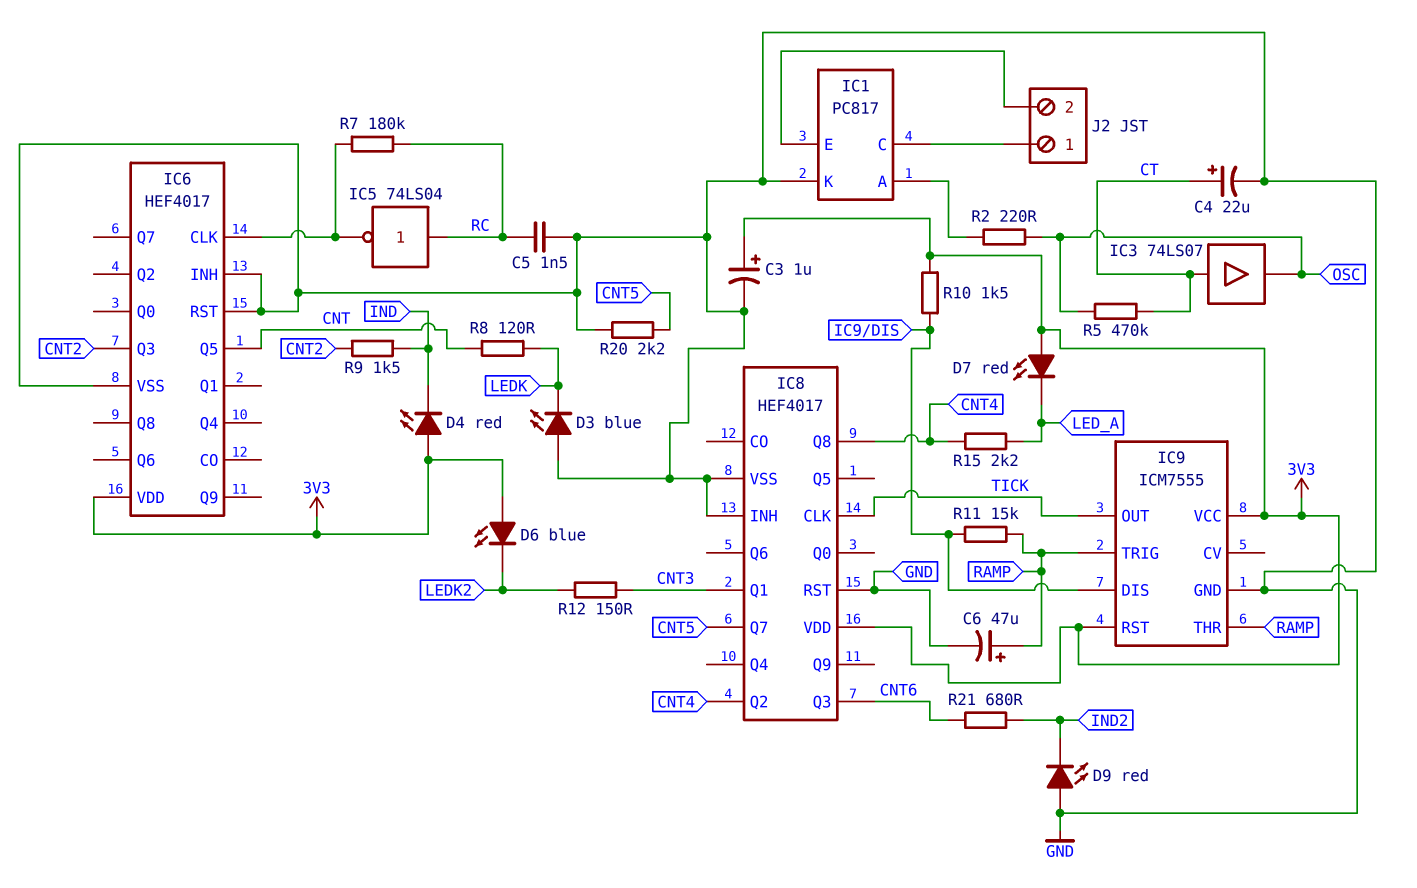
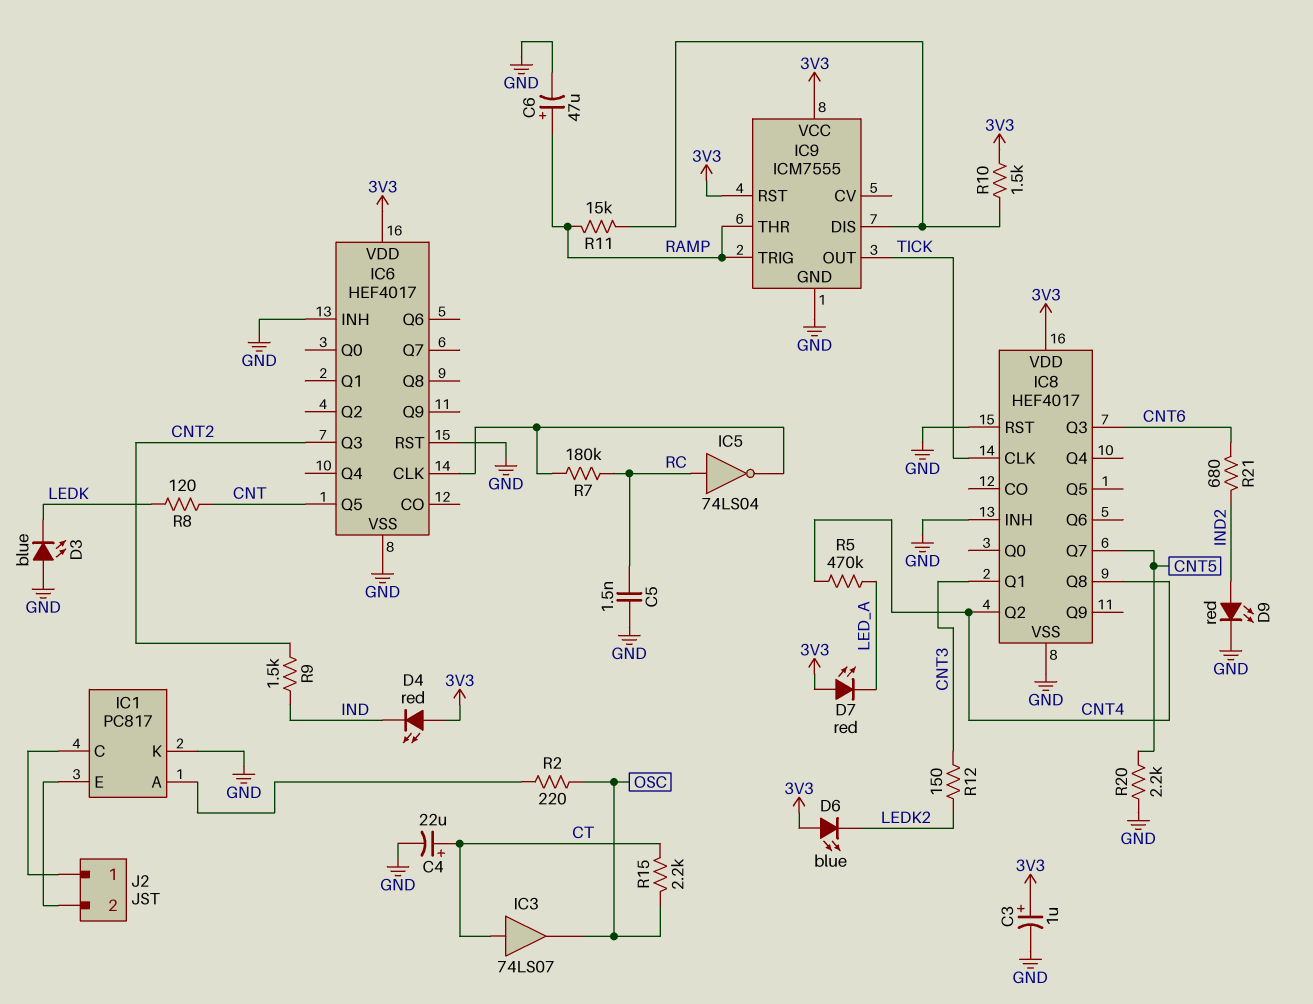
D9: LED red (A GND, K IND2) -> LED red (A IND2, K GND)
R5: 470k (CT, OSC) -> 470k (CNT4, LED_A)
R15: 2.2k (CNT4, LED_A) -> 2.2k (CT, OSC)

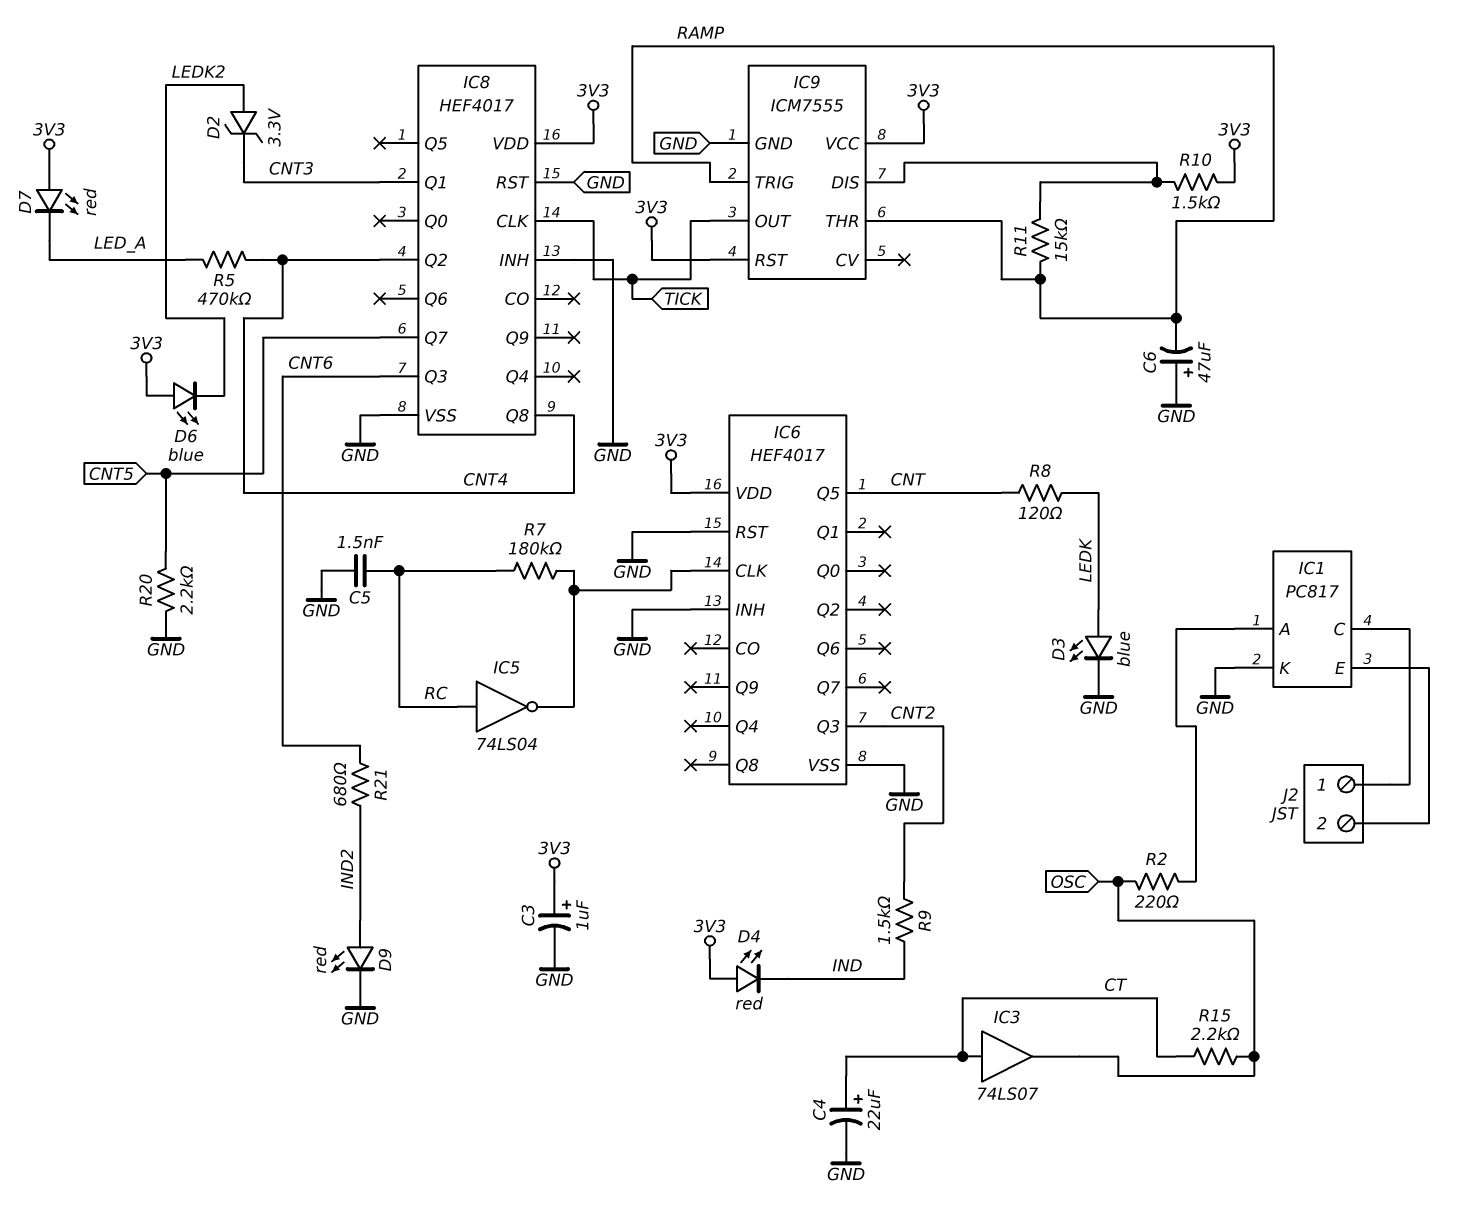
C6: 47uF (plus RAMP, minus GND) -> 47uF (plus GND, minus RAMP)
D2: none -> zener 3.3V (A LEDK2, K CNT3)
D3: LED blue (A GND, K LEDK) -> LED blue (A LEDK, K GND)
R12: 150 (CNT3, LEDK2) -> none

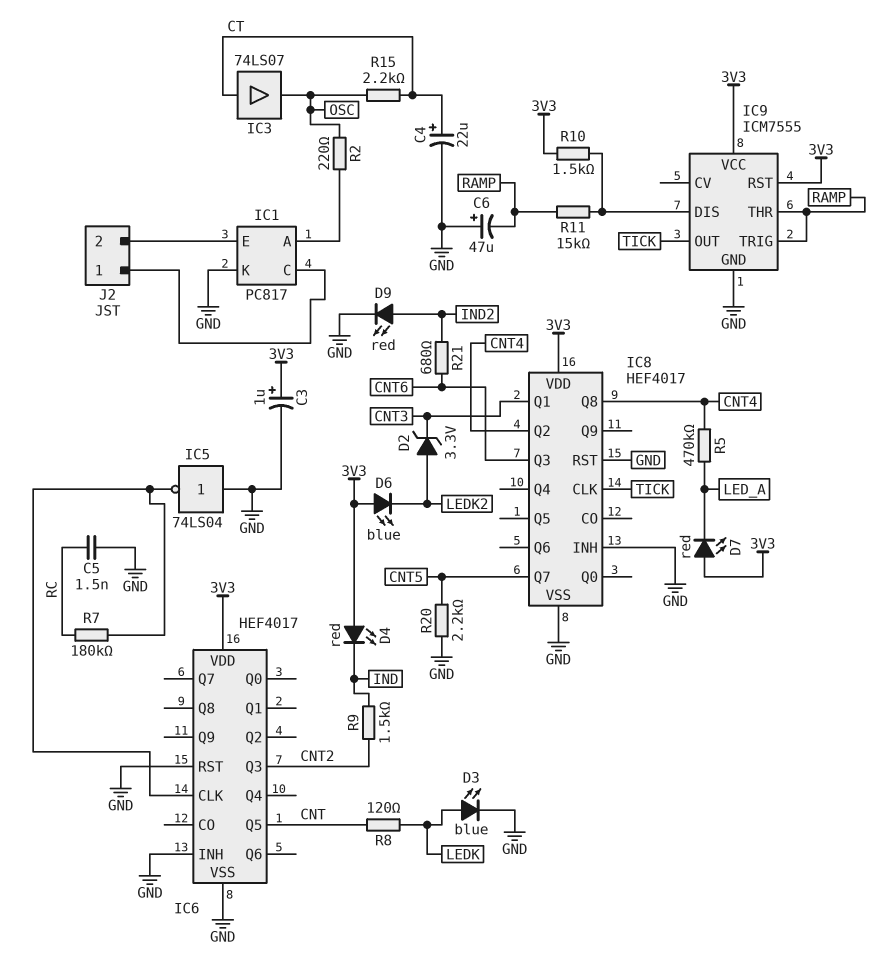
IC5: NOT 74LS04 (in RC, out IC6/CLK) -> NOT 74LS04 (in GND, out IC6/CLK)

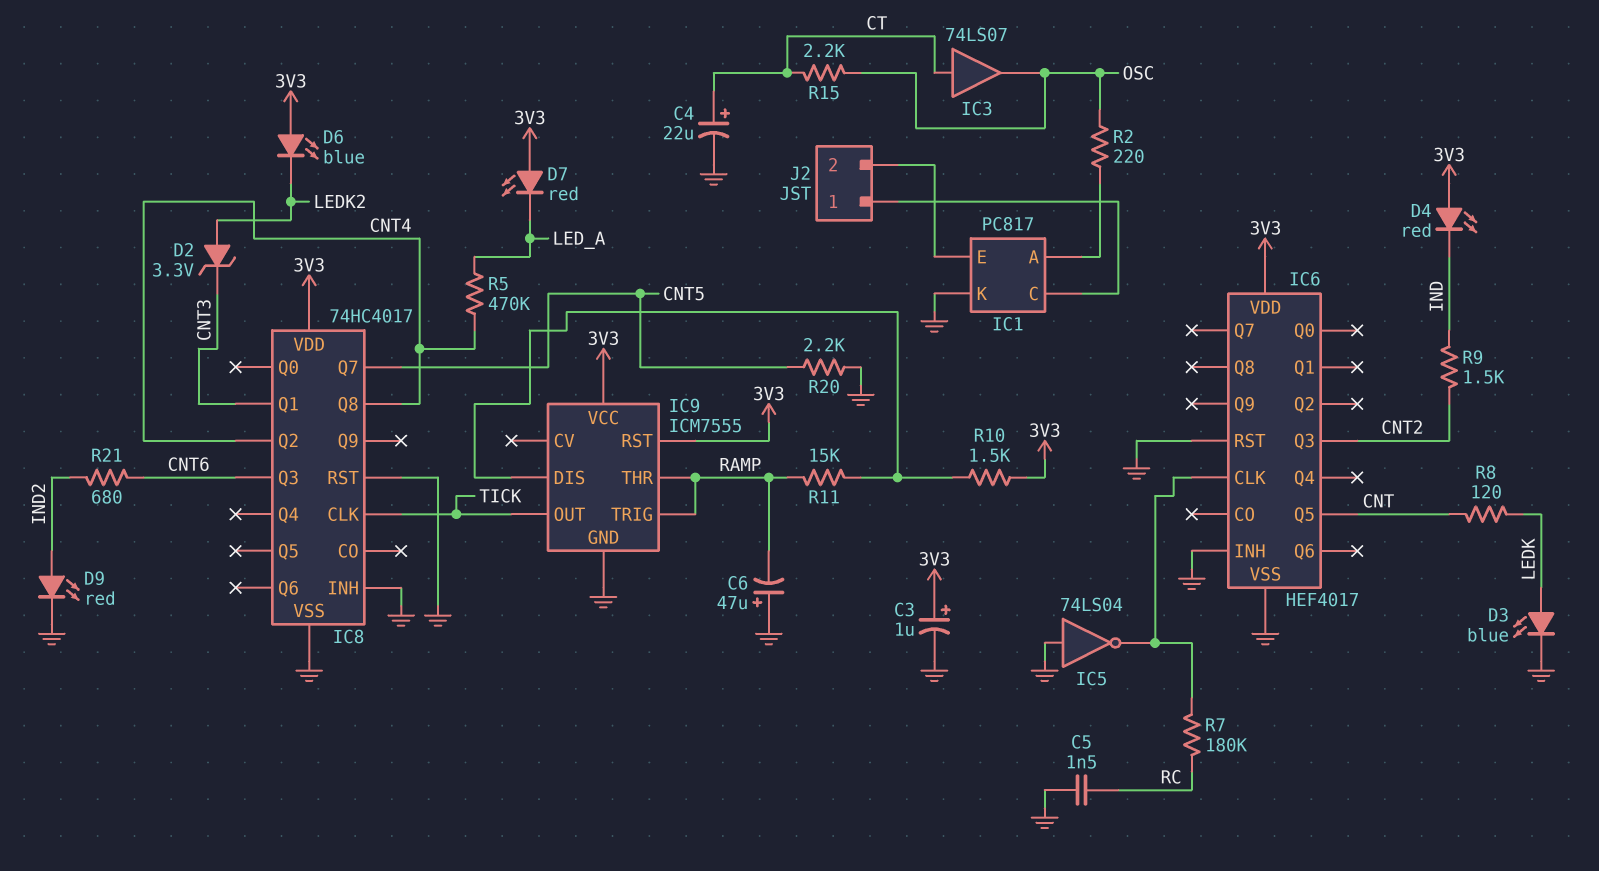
IC8: HEF4017 -> 74HC4017

